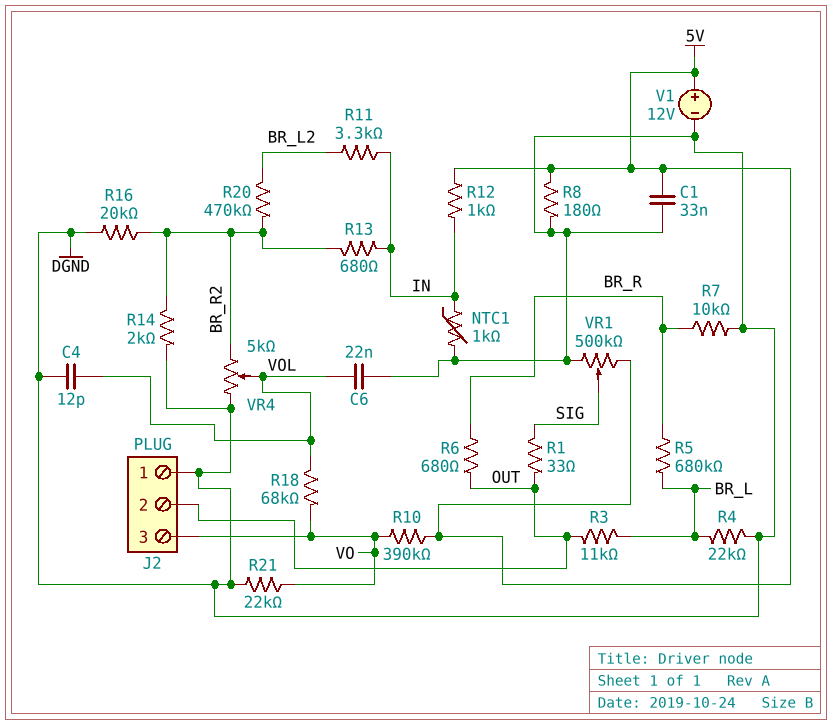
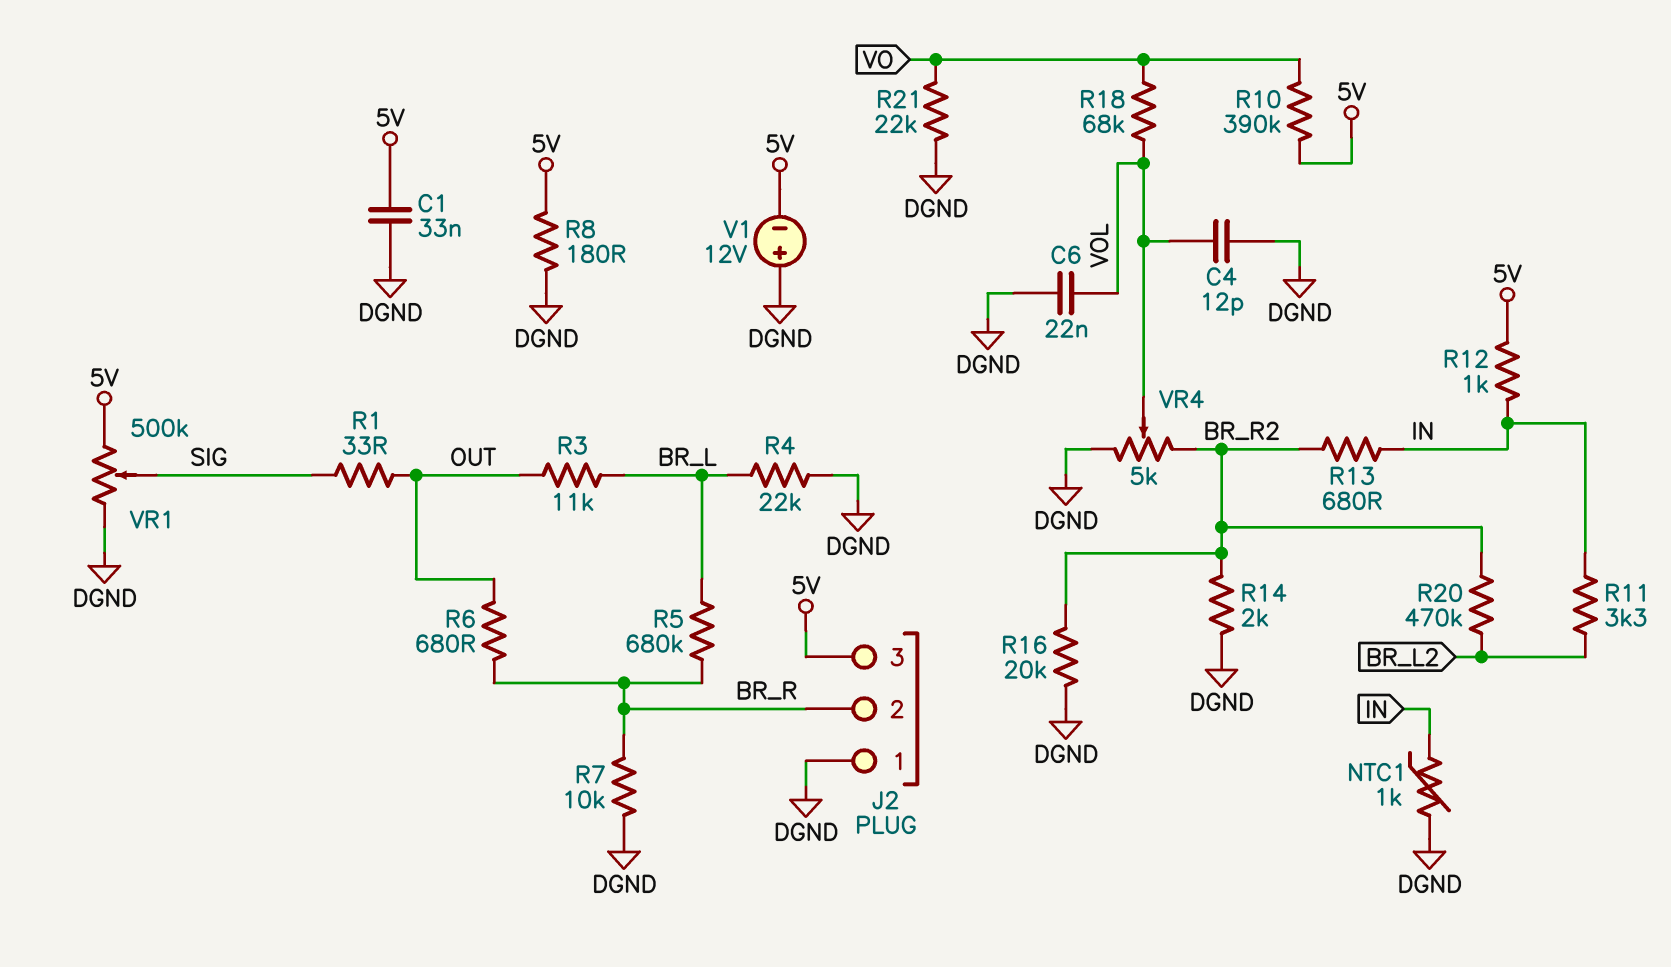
J2 pin 2: OUT -> BR_R
J2 pin 3: VO -> 5V
V1: 12V (plus 5V, minus DGND) -> 12V (plus DGND, minus 5V)

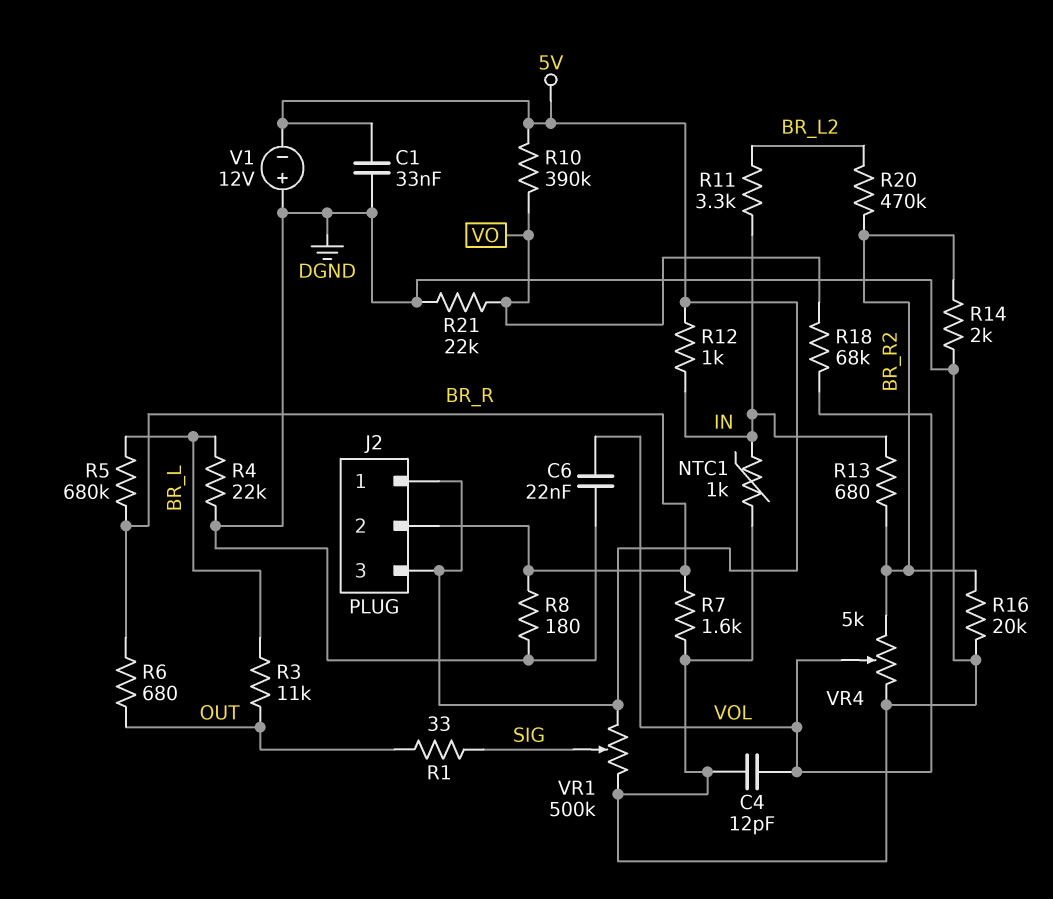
J2 pin 1: DGND -> 5V
R7: 10k (BR_R, DGND) -> 1.6k (BR_R, DGND)
R8: 180 (5V, DGND) -> 180 (BR_R, DGND)

